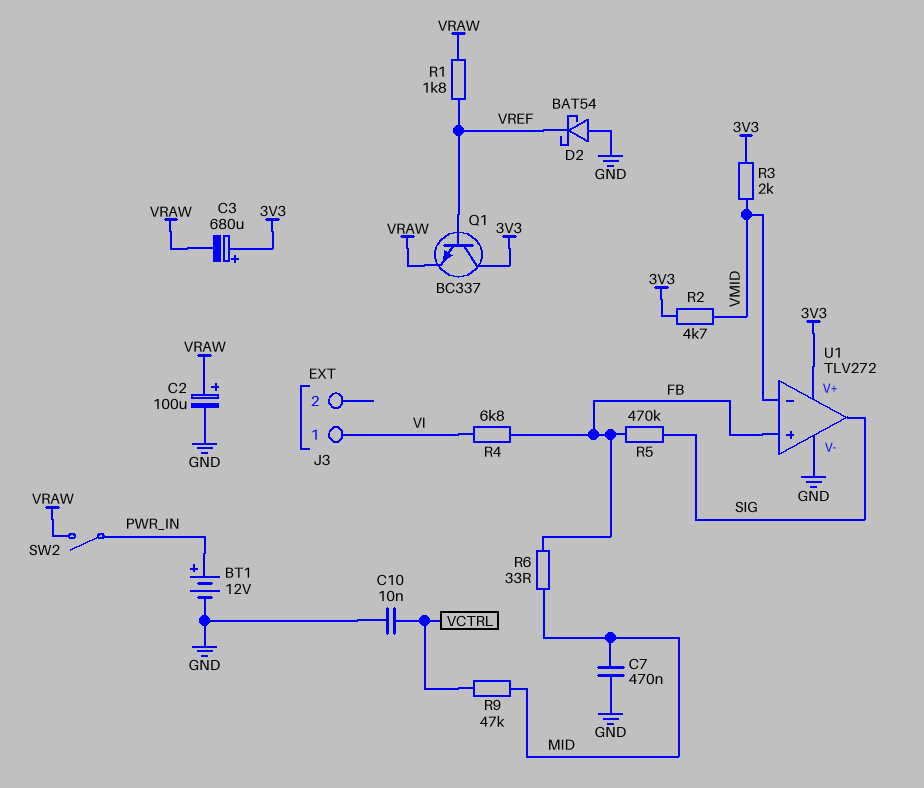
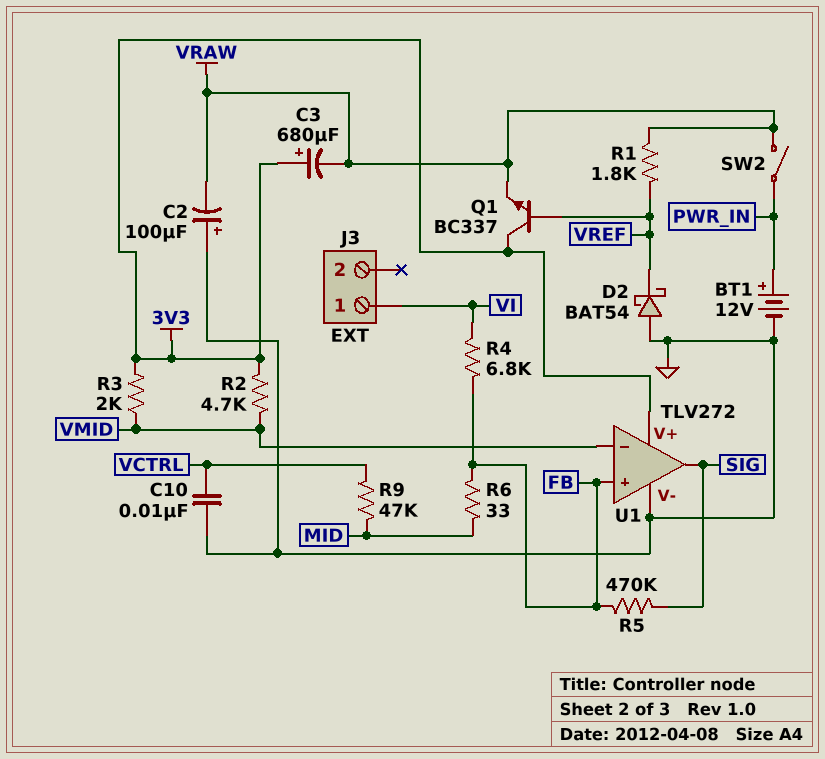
C2: 100uF (plus VRAW, minus GND) -> 100uF (plus GND, minus VRAW)
C7: 470nF (GND, MID) -> none

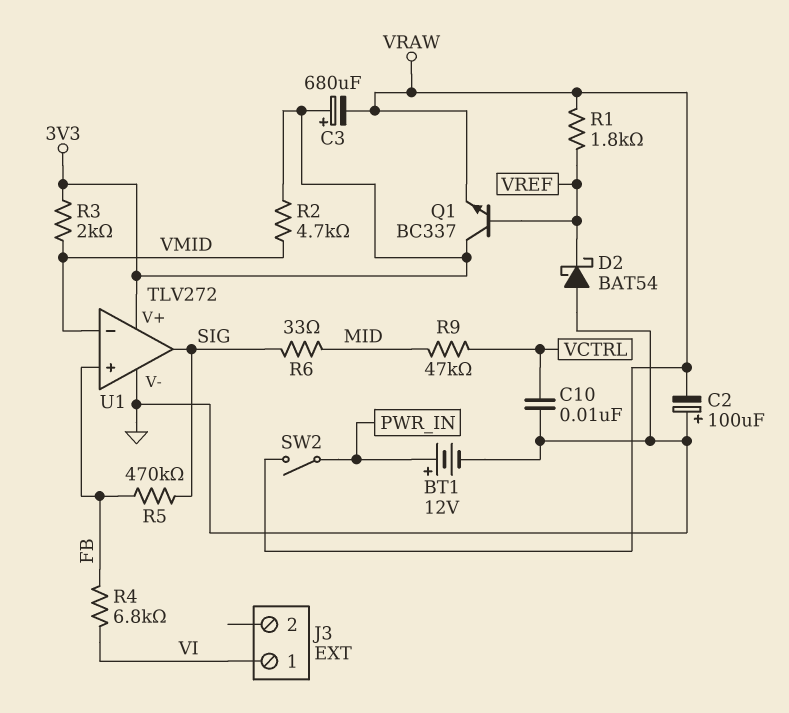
R6: 33 (FB, MID) -> 33 (MID, SIG)

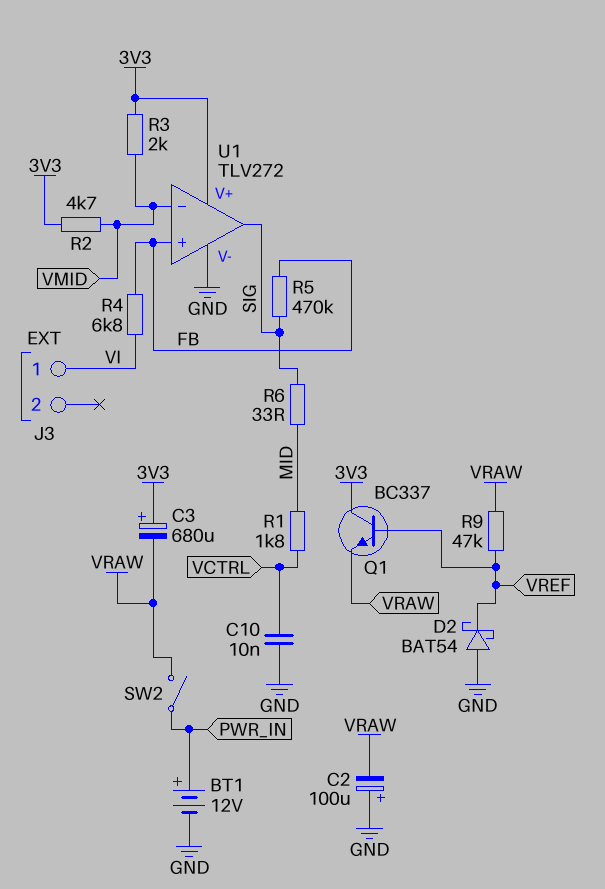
R1: 1.8k (VRAW, VREF) -> 1.8k (MID, VCTRL)
R9: 47k (MID, VCTRL) -> 47k (VRAW, VREF)

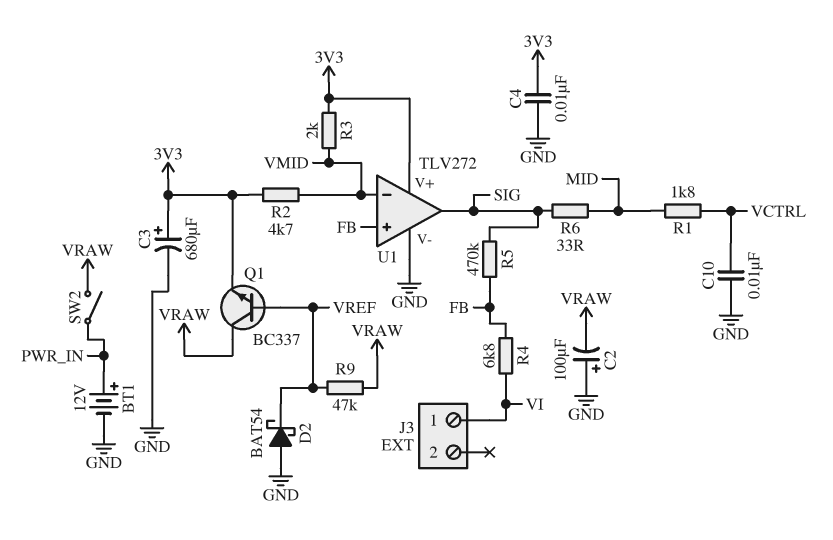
C3: 680uF (plus 3V3, minus VRAW) -> 680uF (plus 3V3, minus GND)
C4: none -> 10nF (3V3, GND)
Q1: NPN BC337 (B VREF, C 3V3, E VRAW) -> NPN BC337 (B VREF, C VRAW, E 3V3)

